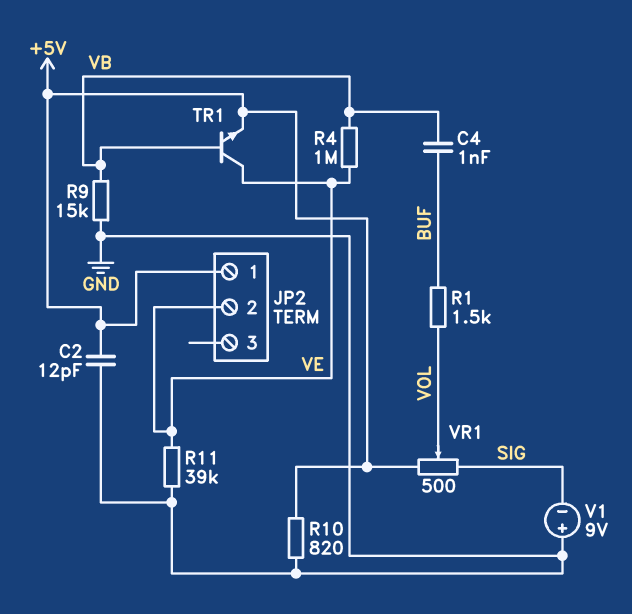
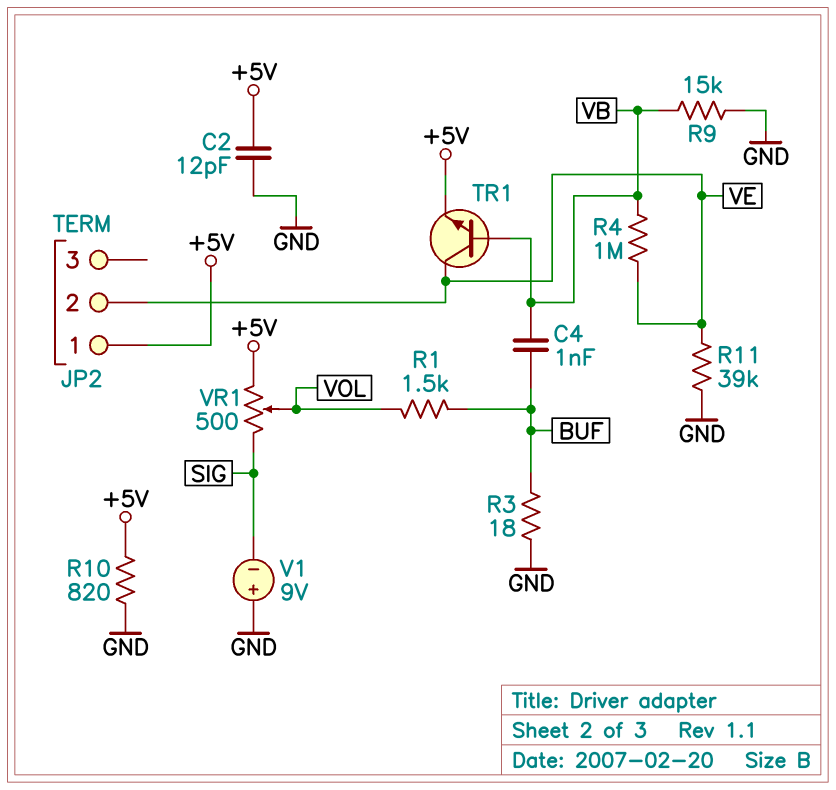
R3: none -> 18 (BUF, GND)

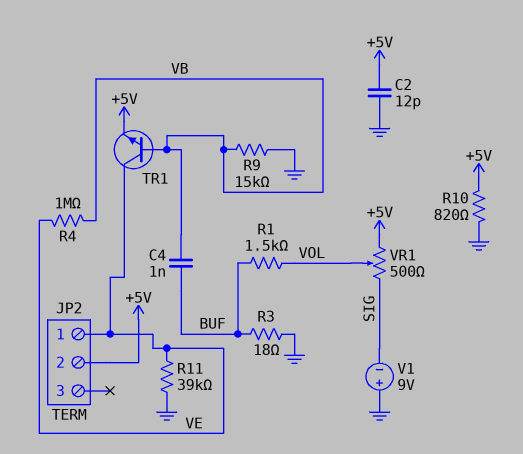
JP2 pin 1: +5V -> VE
JP2 pin 2: VE -> +5V

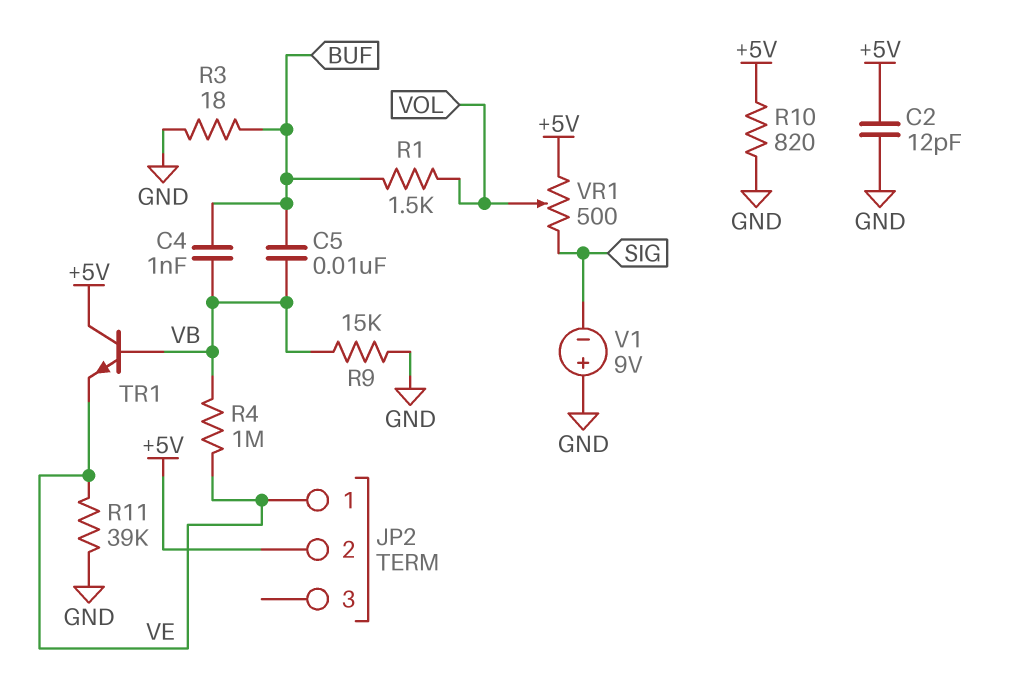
C5: none -> 10nF (BUF, VB)
TR1: NPN (B VB, C VE, E +5V) -> NPN (B VB, C +5V, E VE)

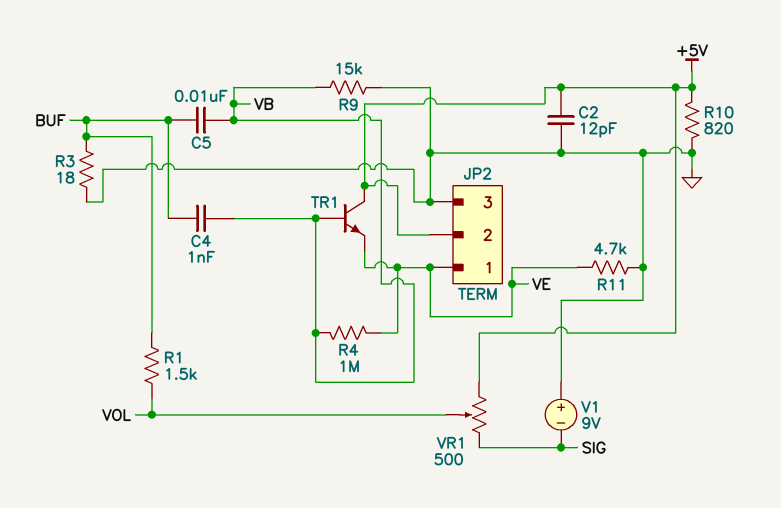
JP2 pin 3: none -> GND
R11: 39k (GND, VE) -> 4.7k (GND, VE)

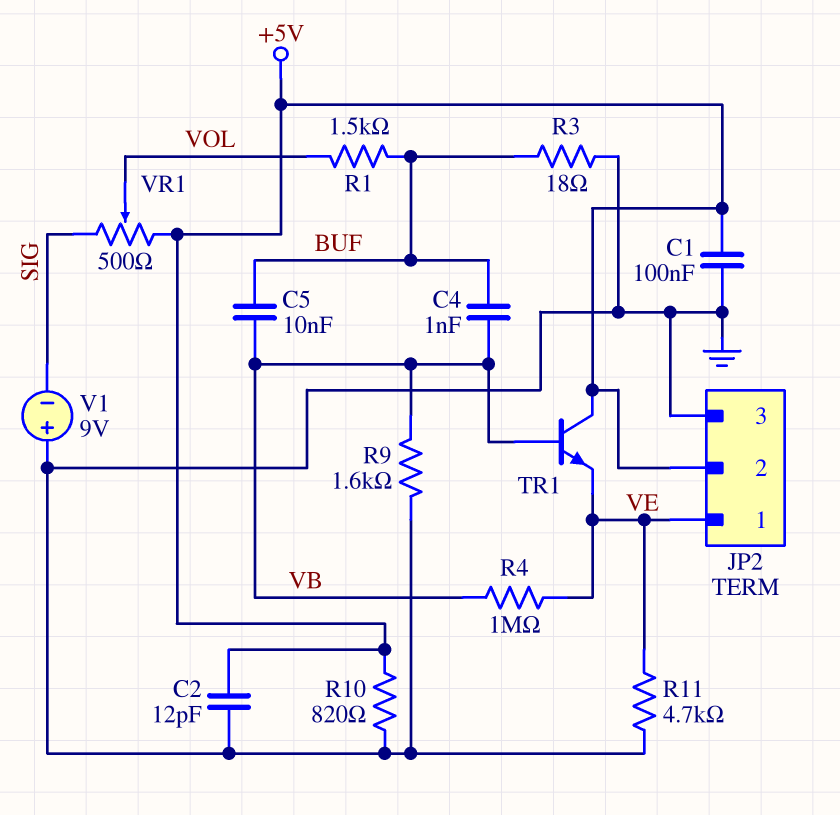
C1: none -> 100nF (+5V, GND)
R9: 15k (GND, VB) -> 1.6k (GND, VB)

